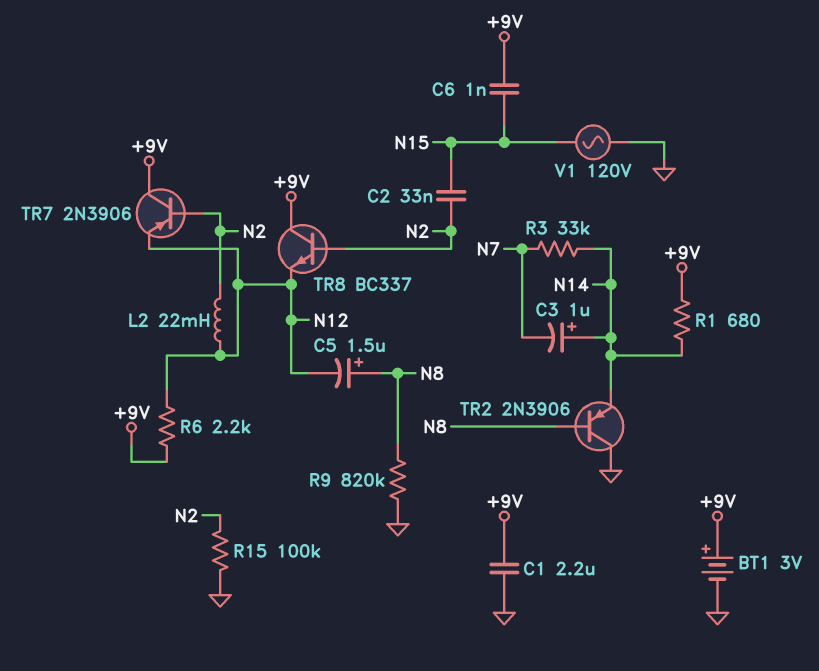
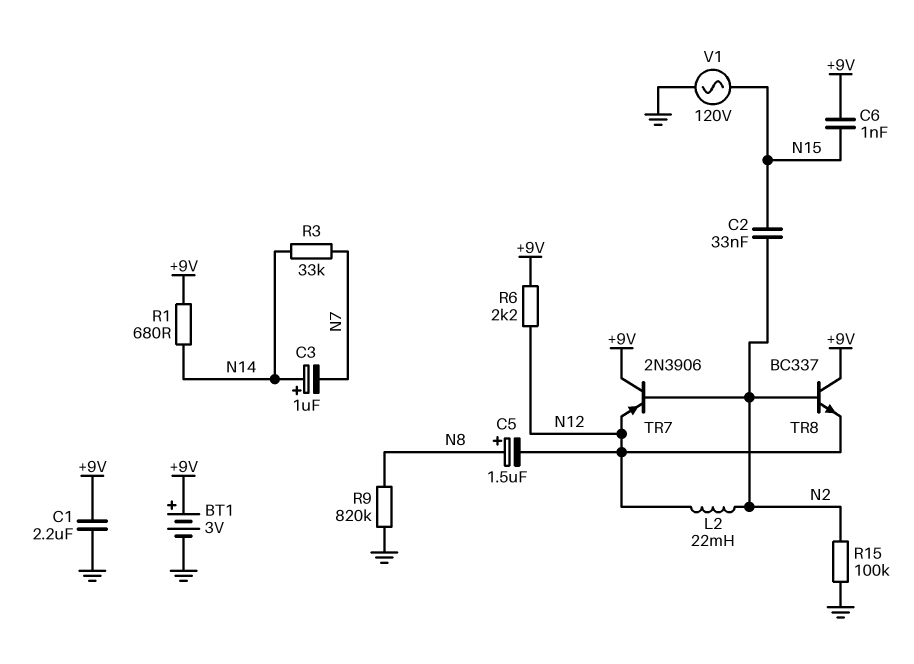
TR2: PNP 2N3906 (B N8, C GND, E N14) -> none

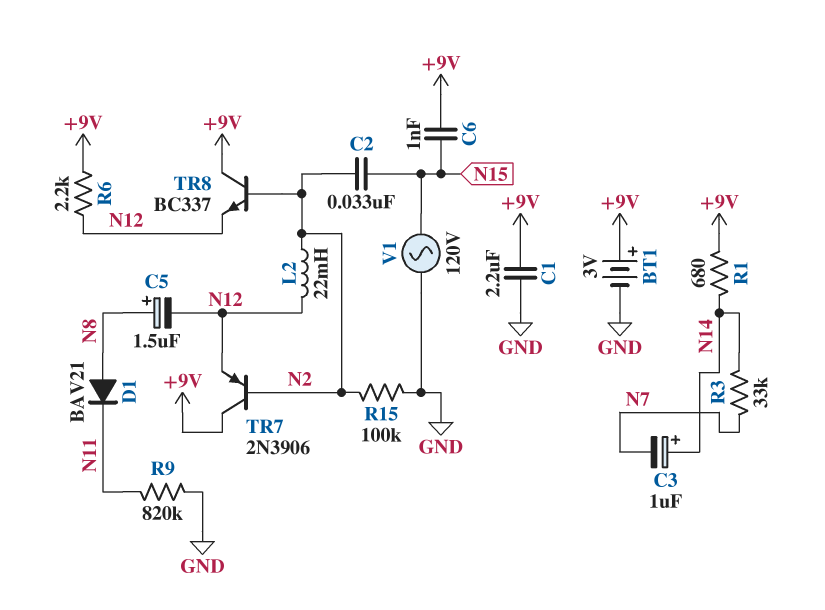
D1: none -> diode BAV21 (A N8, K N11)
R9: 820k (GND, N8) -> 820k (GND, N11)

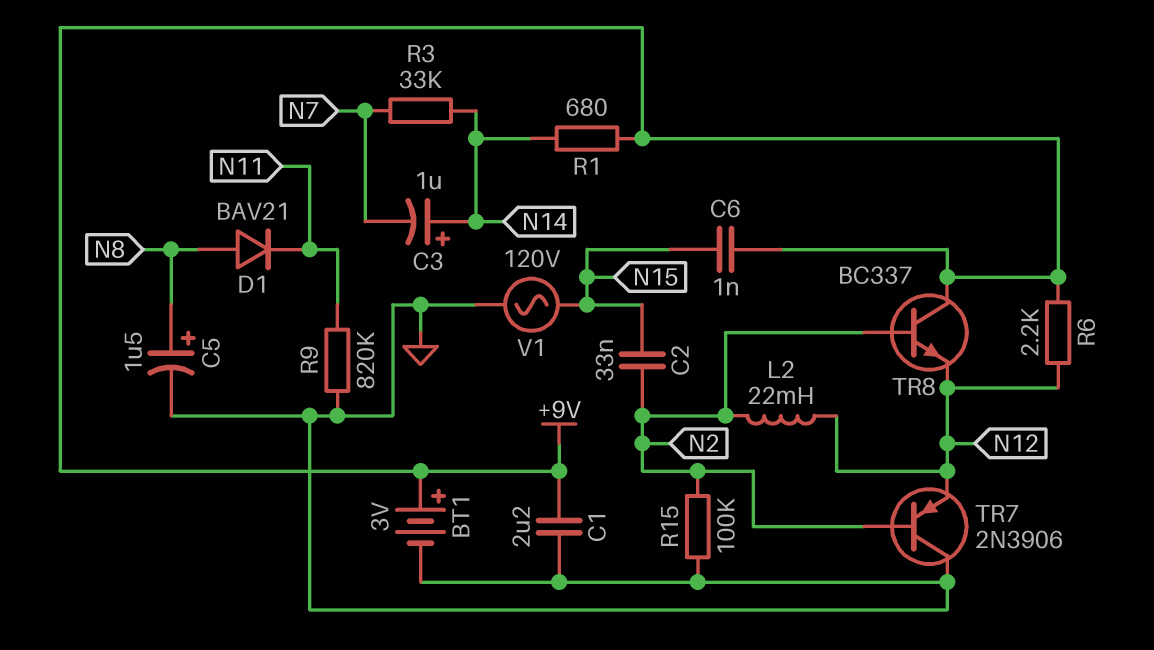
C5: 1.5uF (plus N8, minus N12) -> 1.5uF (plus N8, minus GND)
TR7: PNP 2N3906 (B N2, C +9V, E N12) -> PNP 2N3906 (B N2, C GND, E N12)

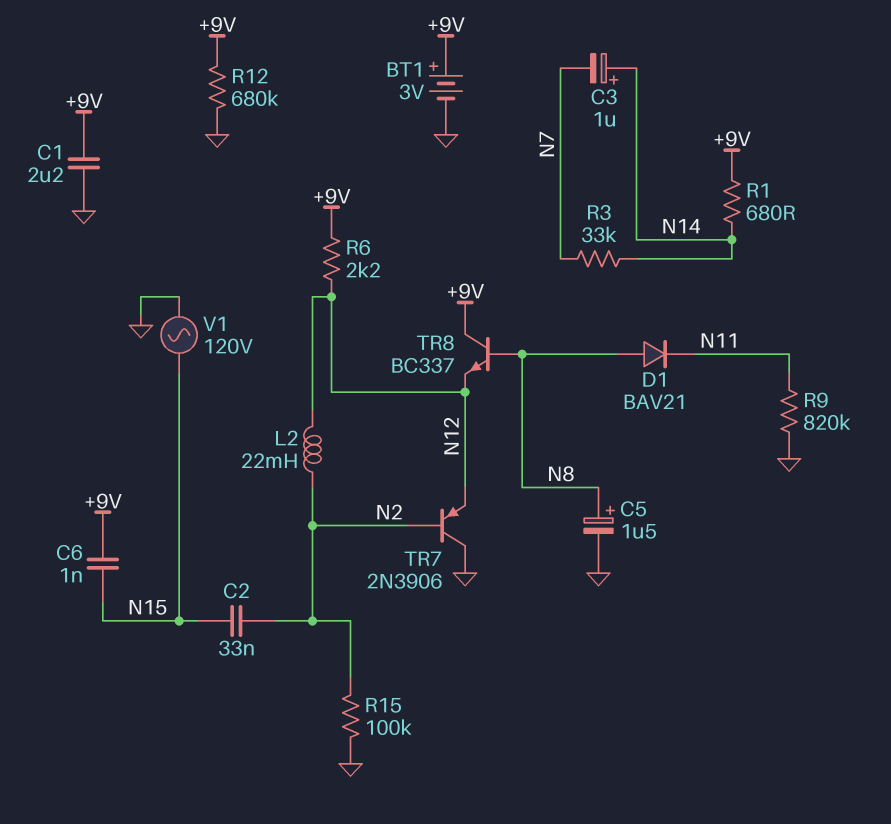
R12: none -> 680k (+9V, GND)
TR8: NPN BC337 (B N2, C +9V, E N12) -> NPN BC337 (B N8, C +9V, E N12)

